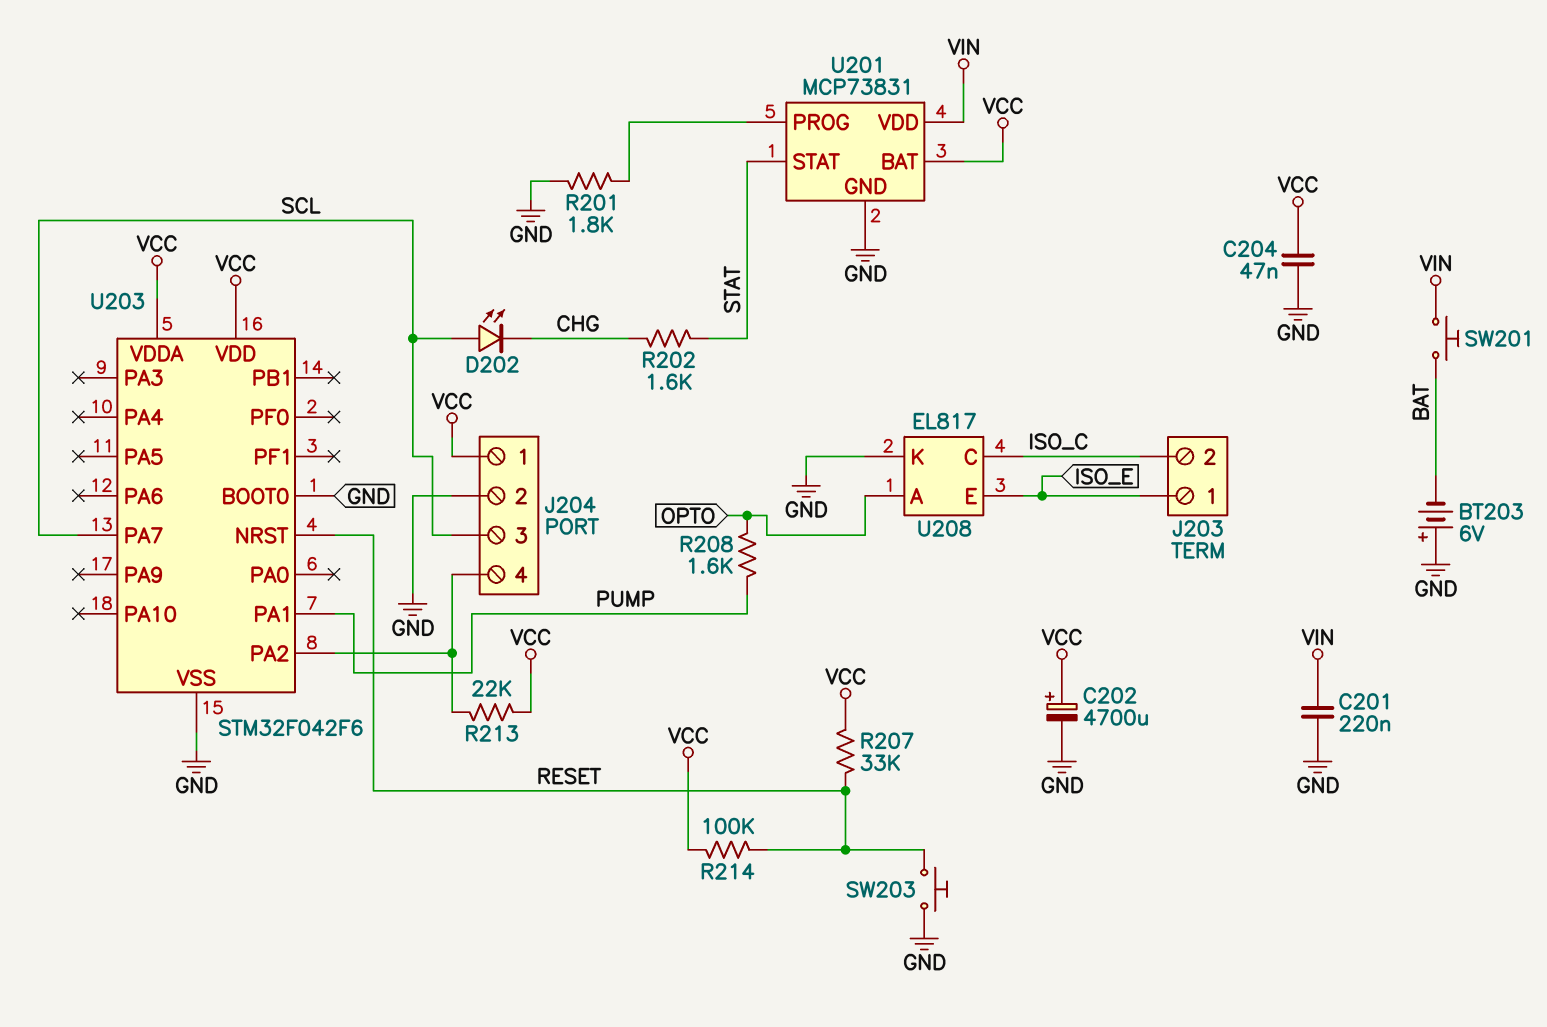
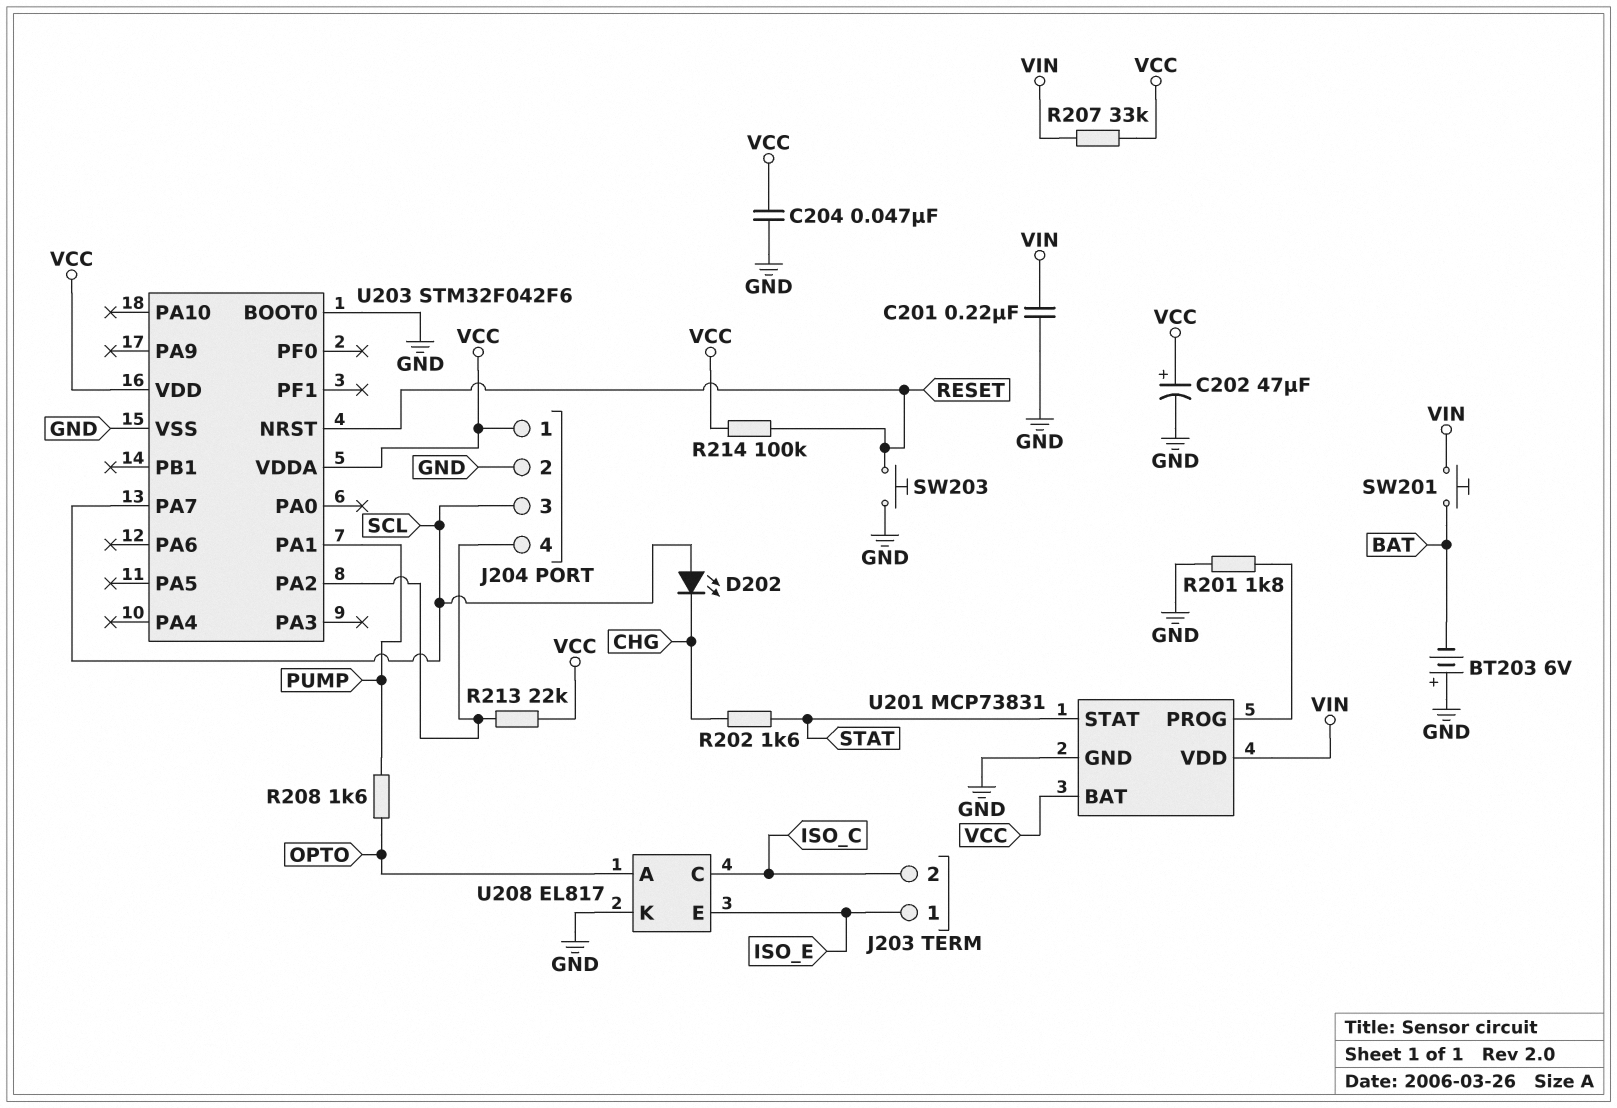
C202: 4700uF (plus VCC, minus GND) -> 47uF (plus VCC, minus GND)
R207: 33k (RESET, VCC) -> 33k (VCC, VIN)

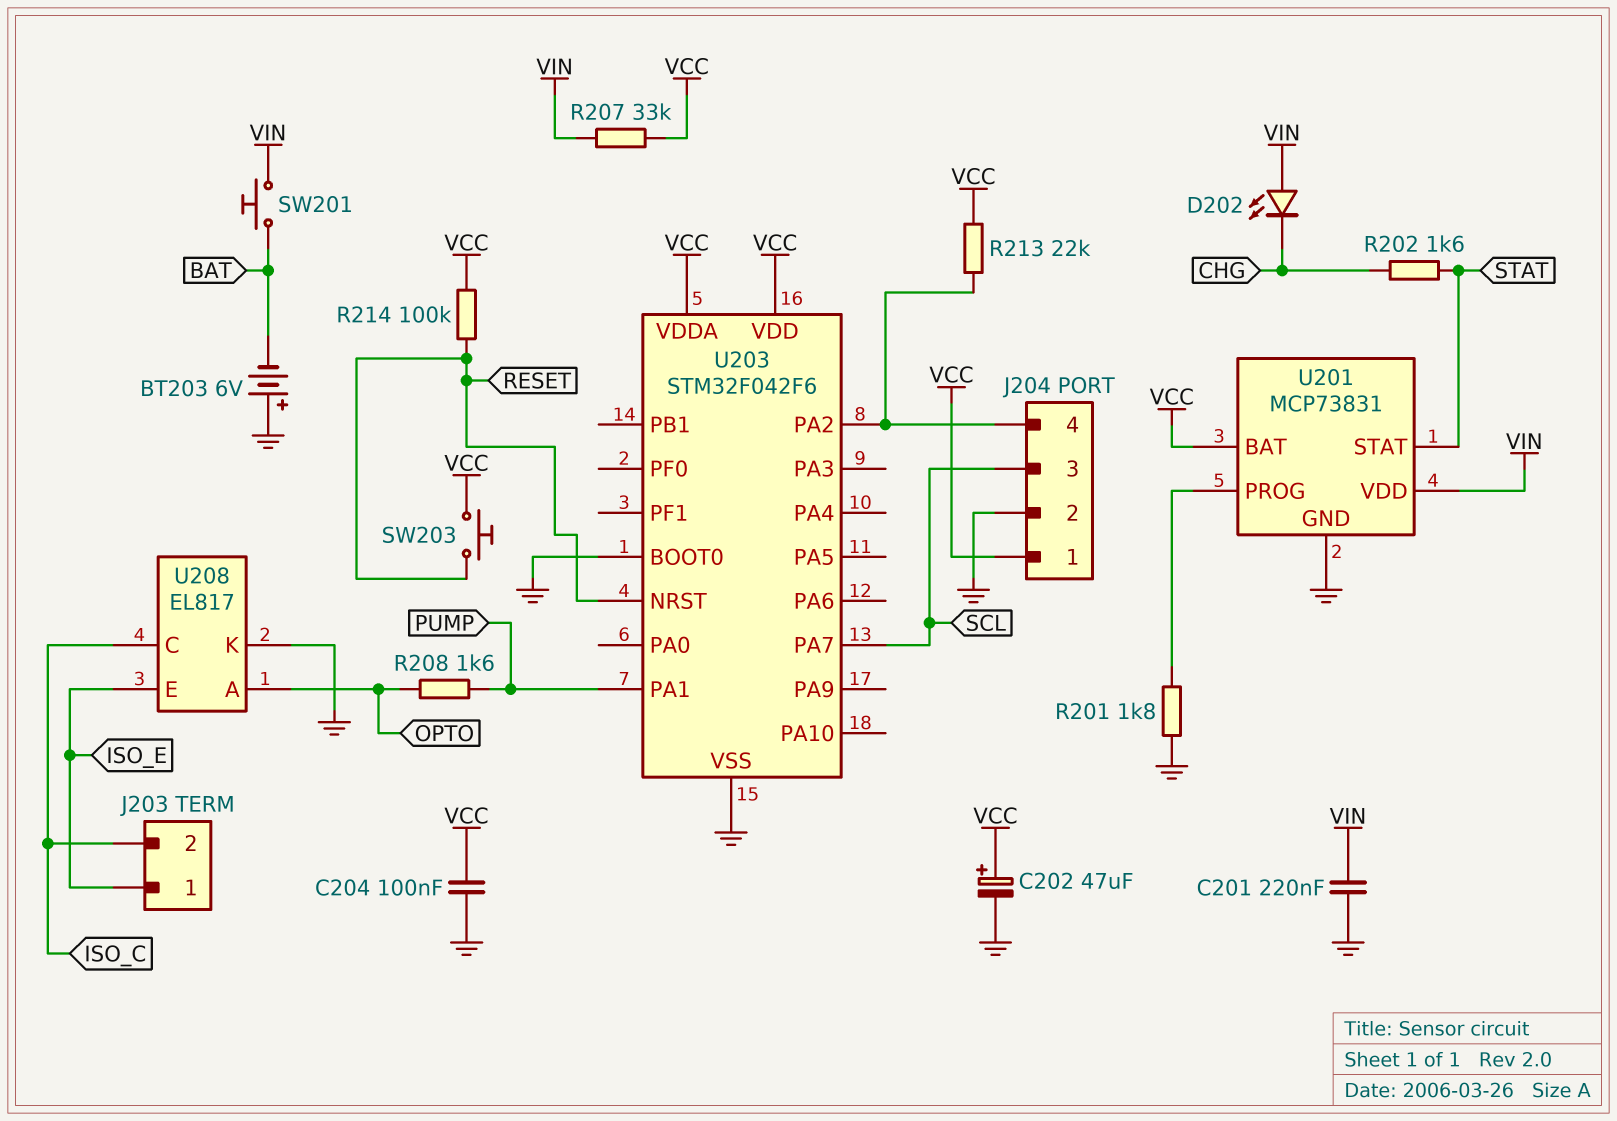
C204: 47nF (GND, VCC) -> 100nF (GND, VCC)
D202: LED (A SCL, K CHG) -> LED (A VIN, K CHG)
SW203: button (GND, RESET) -> button (RESET, VCC)

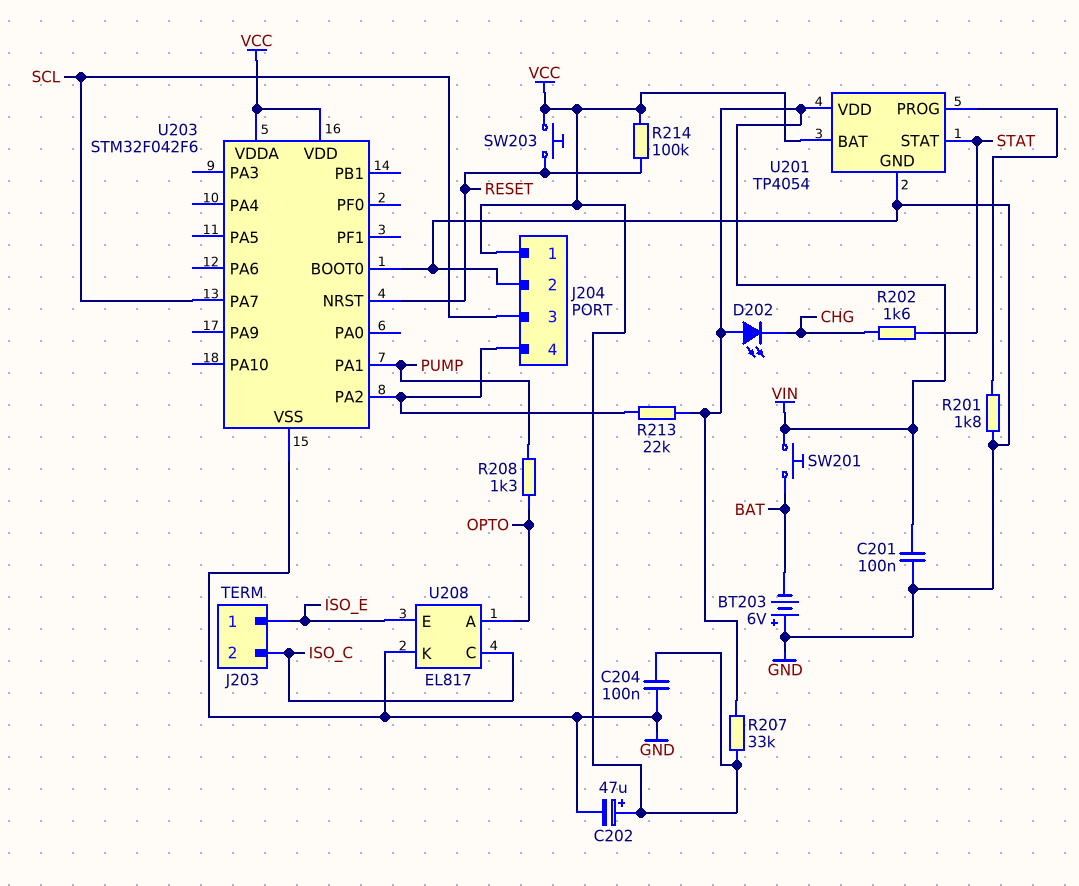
C201: 220nF (GND, VIN) -> 100nF (GND, VIN)
R208: 1.6k (OPTO, PUMP) -> 1.3k (OPTO, PUMP)
R213: 22k (J204/4, VCC) -> 22k (J204/4, VIN)
U201: MCP73831 -> TP4054

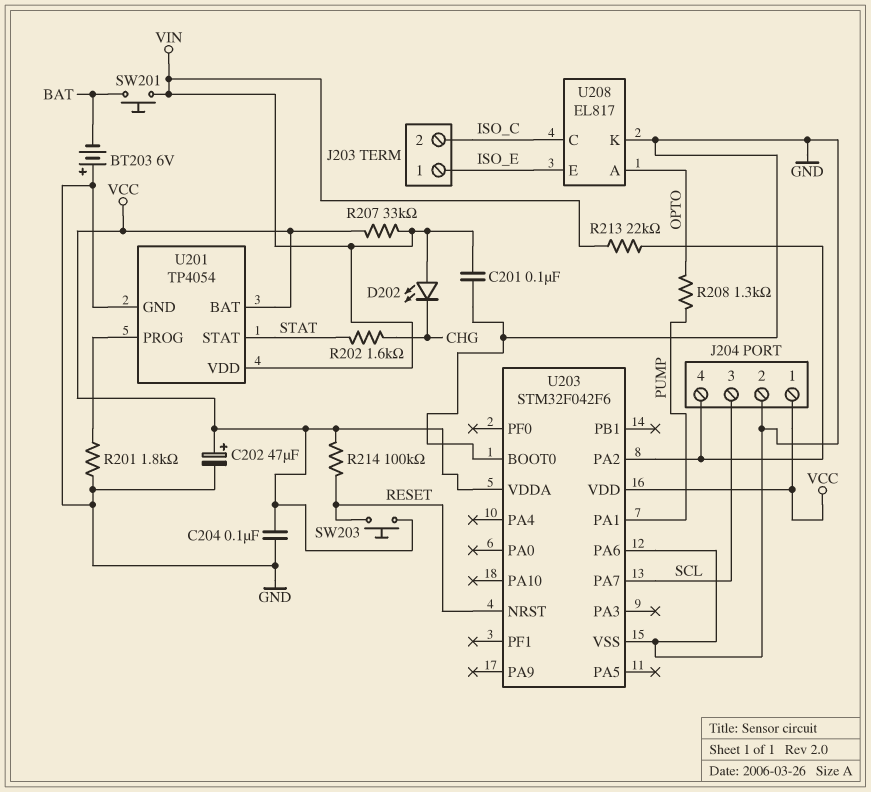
U203 pin PA6: none -> GND

